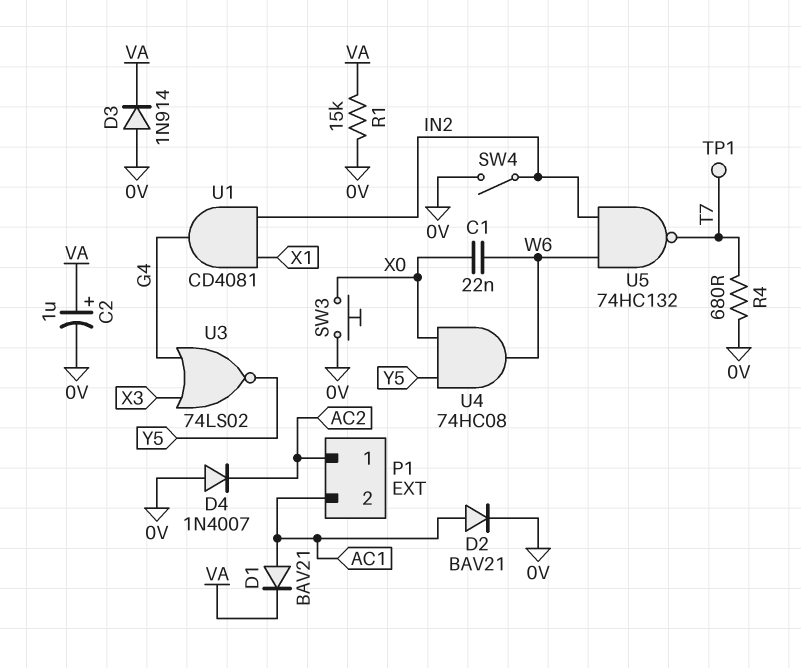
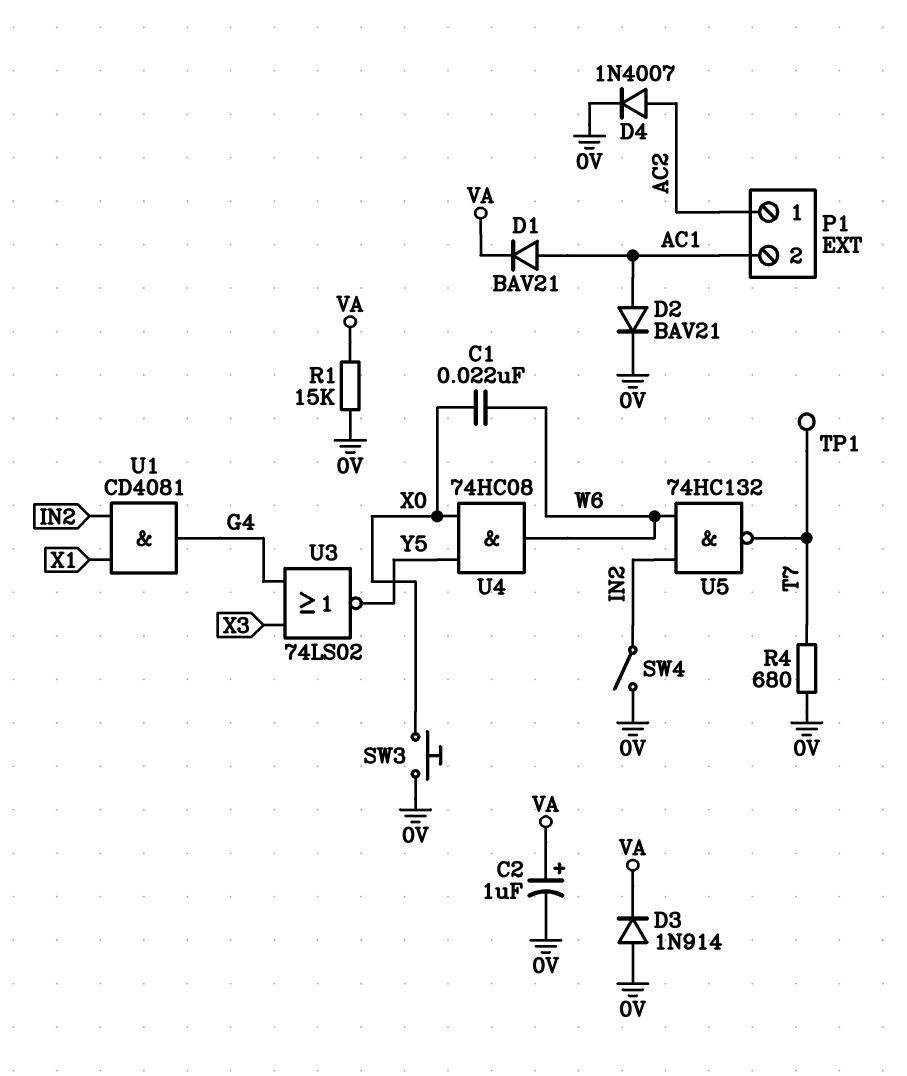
D4: diode 1N4007 (A 0V, K AC2) -> diode 1N4007 (A AC2, K 0V)

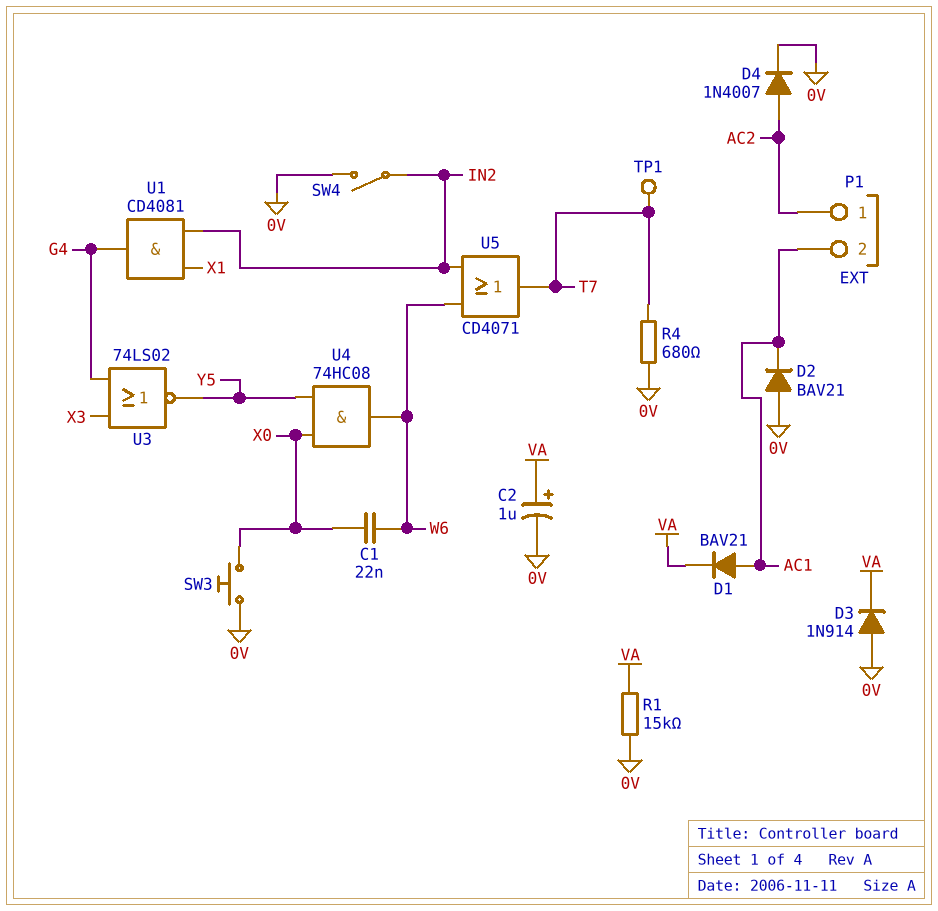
D2: diode BAV21 (A AC1, K 0V) -> diode BAV21 (A 0V, K AC1)
U5: NAND 74HC132 (in IN2, in W6, out T7) -> OR CD4071 (in IN2, in W6, out T7)

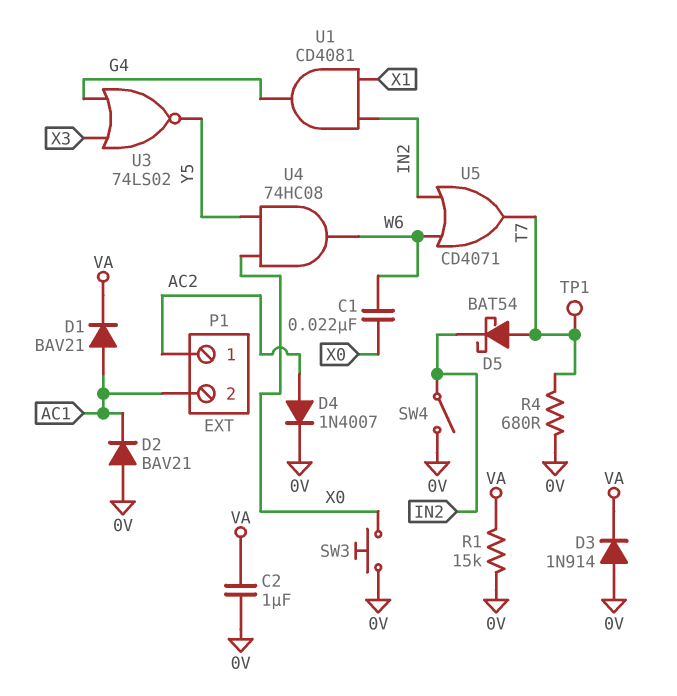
C2: 1uF (plus VA, minus 0V) -> 1uF (0V, VA)
D5: none -> schottky BAT54 (A T7, K IN2)

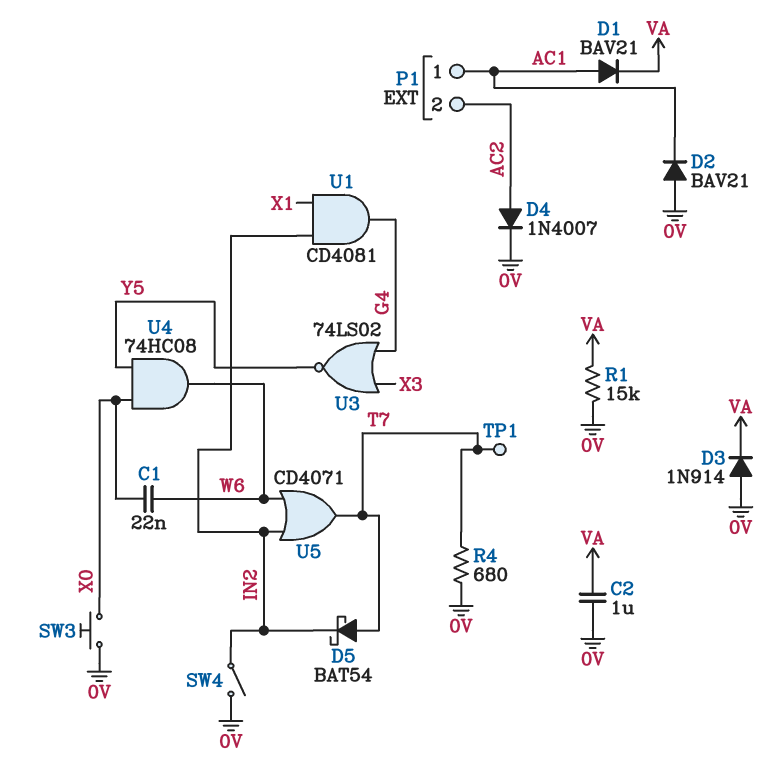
P1 pin 1: AC2 -> AC1
P1 pin 2: AC1 -> AC2

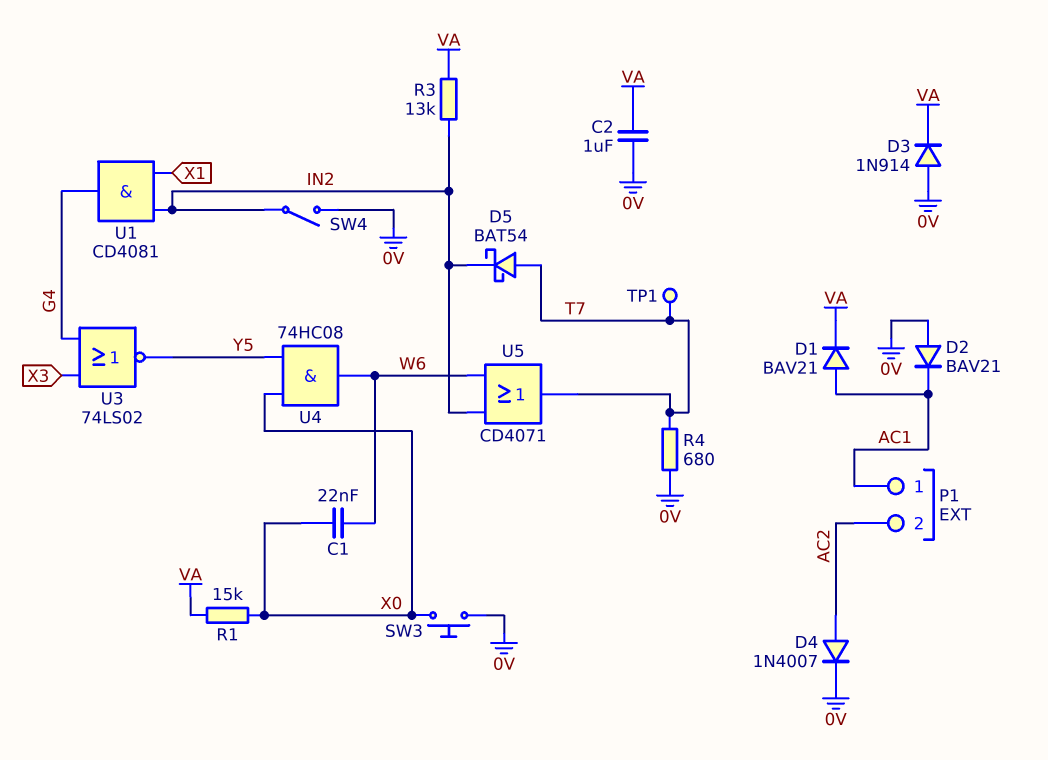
R1: 15k (0V, VA) -> 15k (VA, X0)
R3: none -> 13k (IN2, VA)

